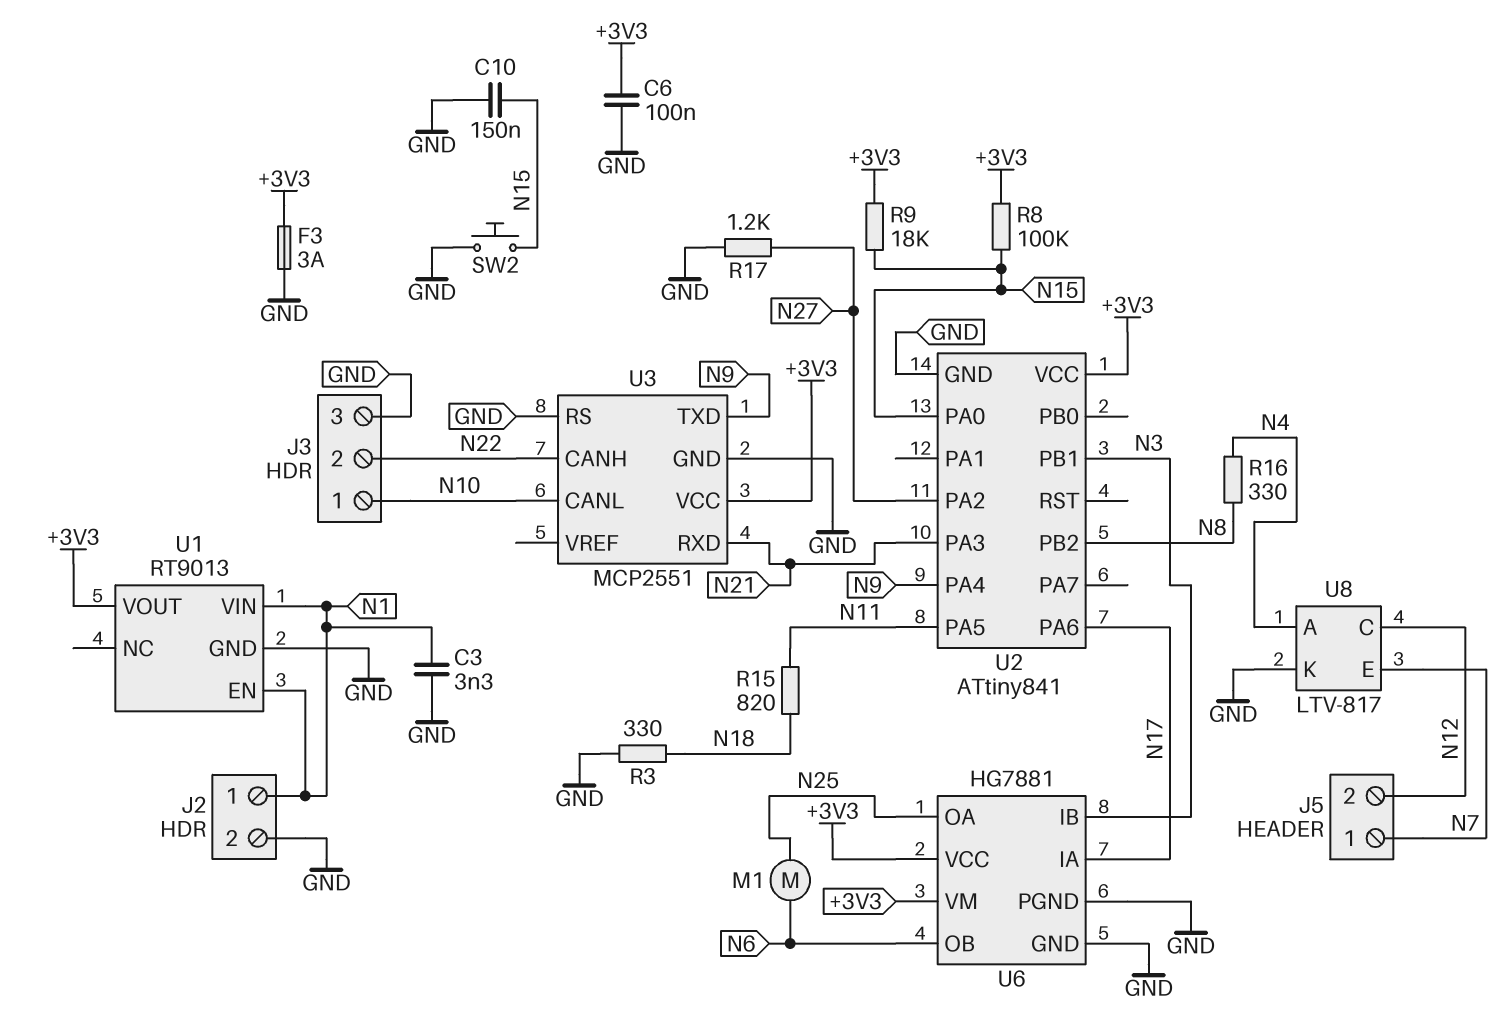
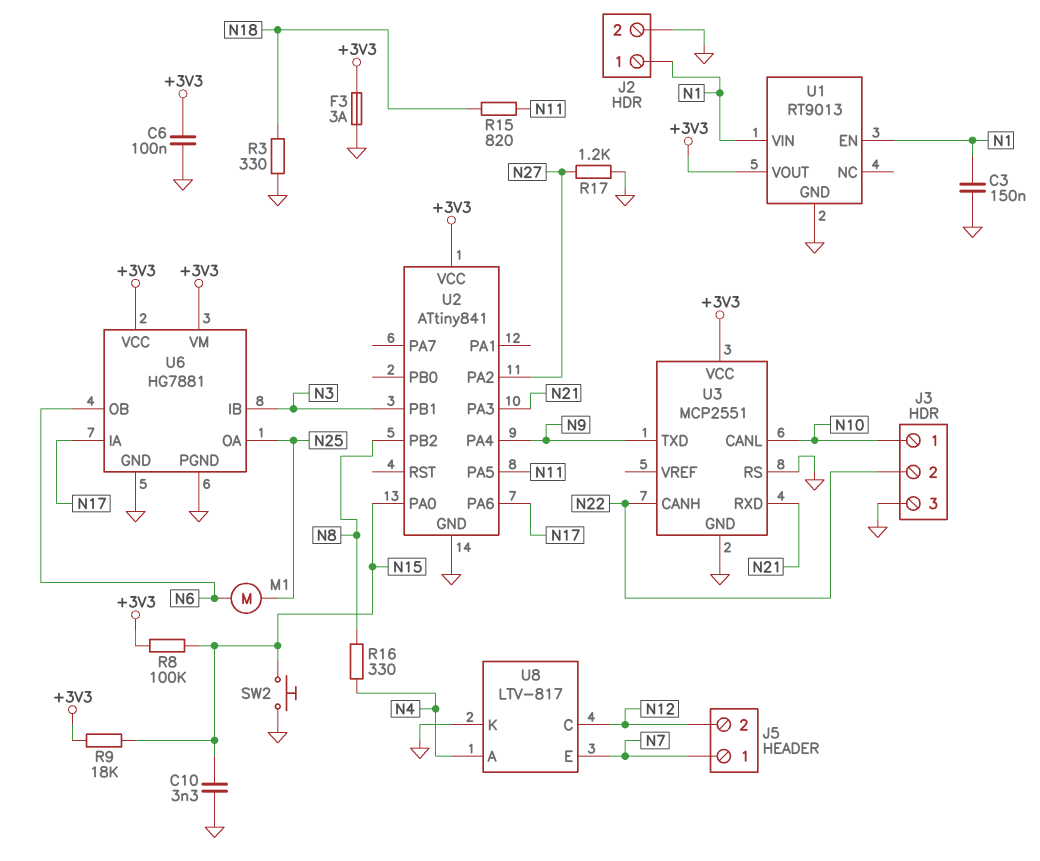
C3: 3.3nF (GND, N1) -> 150nF (GND, N1)
C10: 150nF (GND, N15) -> 3.3nF (GND, N15)

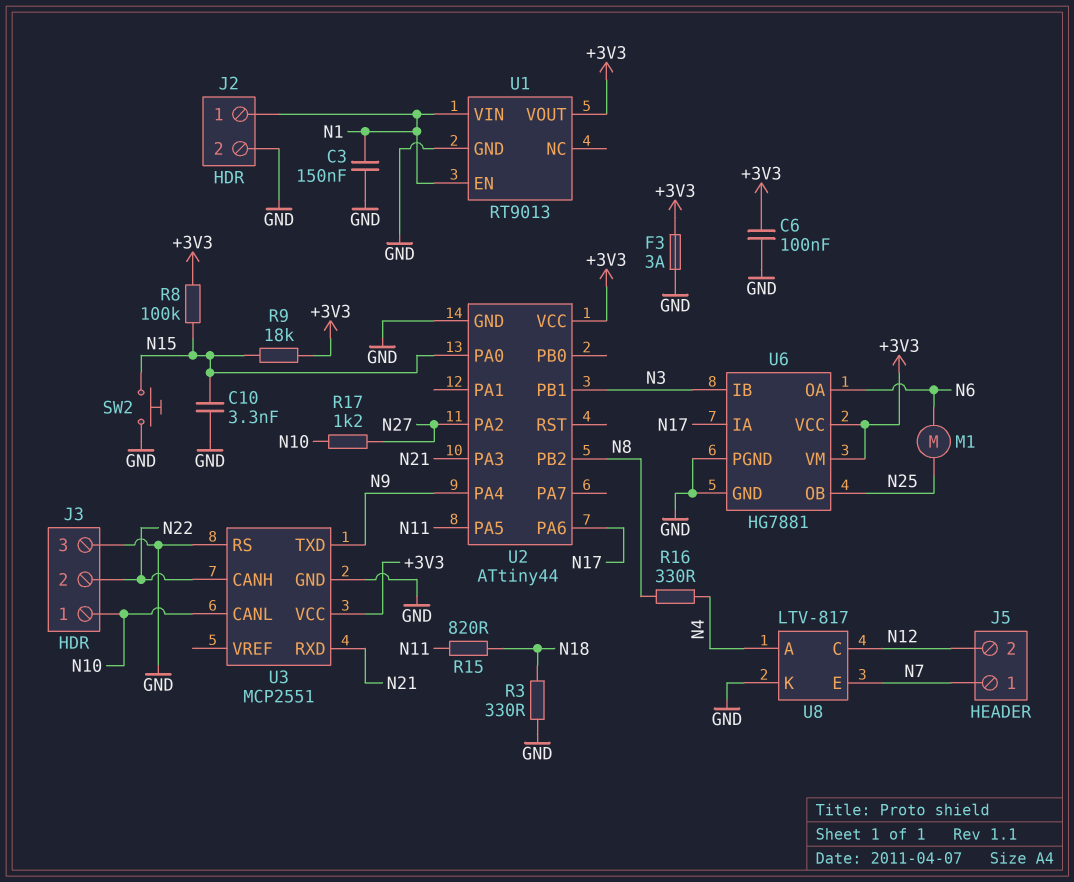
R17: 1.2k (GND, N27) -> 1.2k (N10, N27)
U2: ATtiny841 -> ATtiny44
U6 pin OA: N25 -> N6
U6 pin OB: N6 -> N25

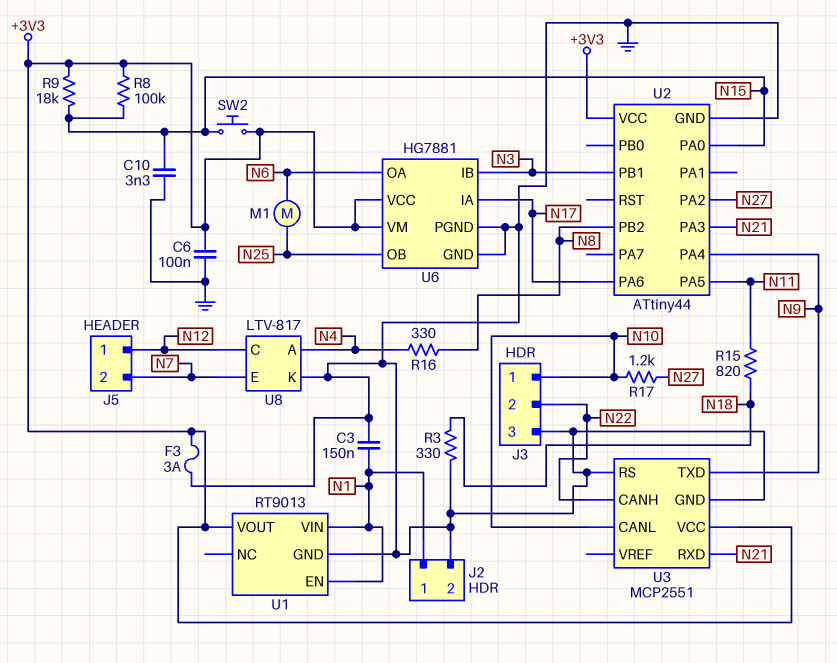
J5 pin 1: N7 -> N12
J5 pin 2: N12 -> N7
SW2: button (GND, N15) -> button (+3V3, N15)

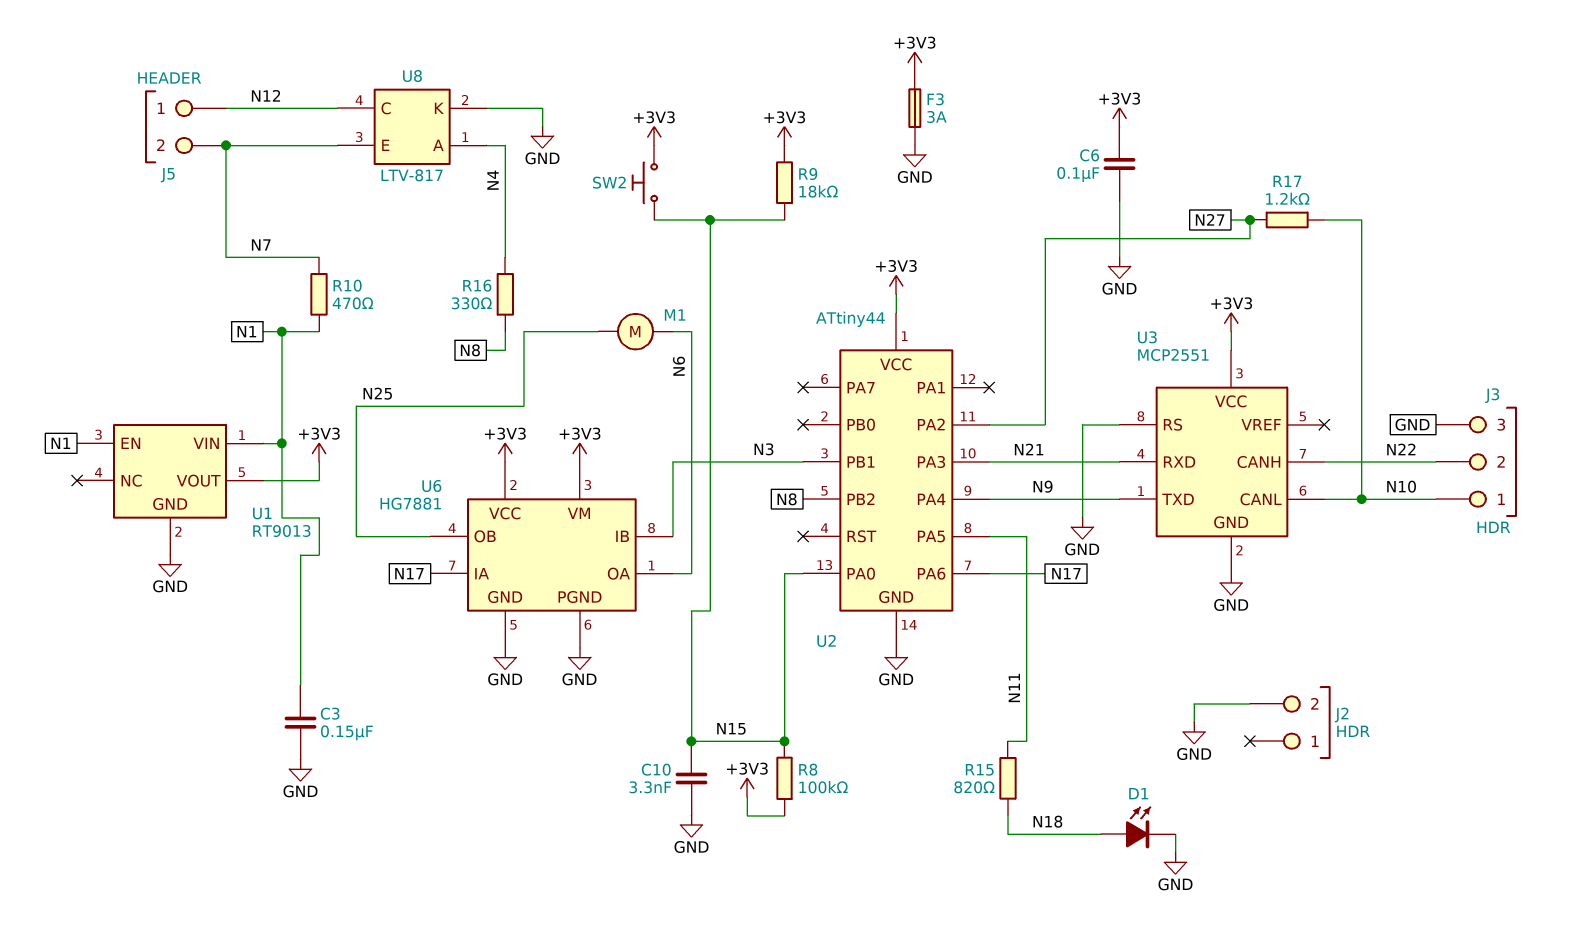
D1: none -> LED (A N18, K GND)
J2 pin 1: N1 -> none
R3: 330 (GND, N18) -> none
R10: none -> 470 (N1, N7)

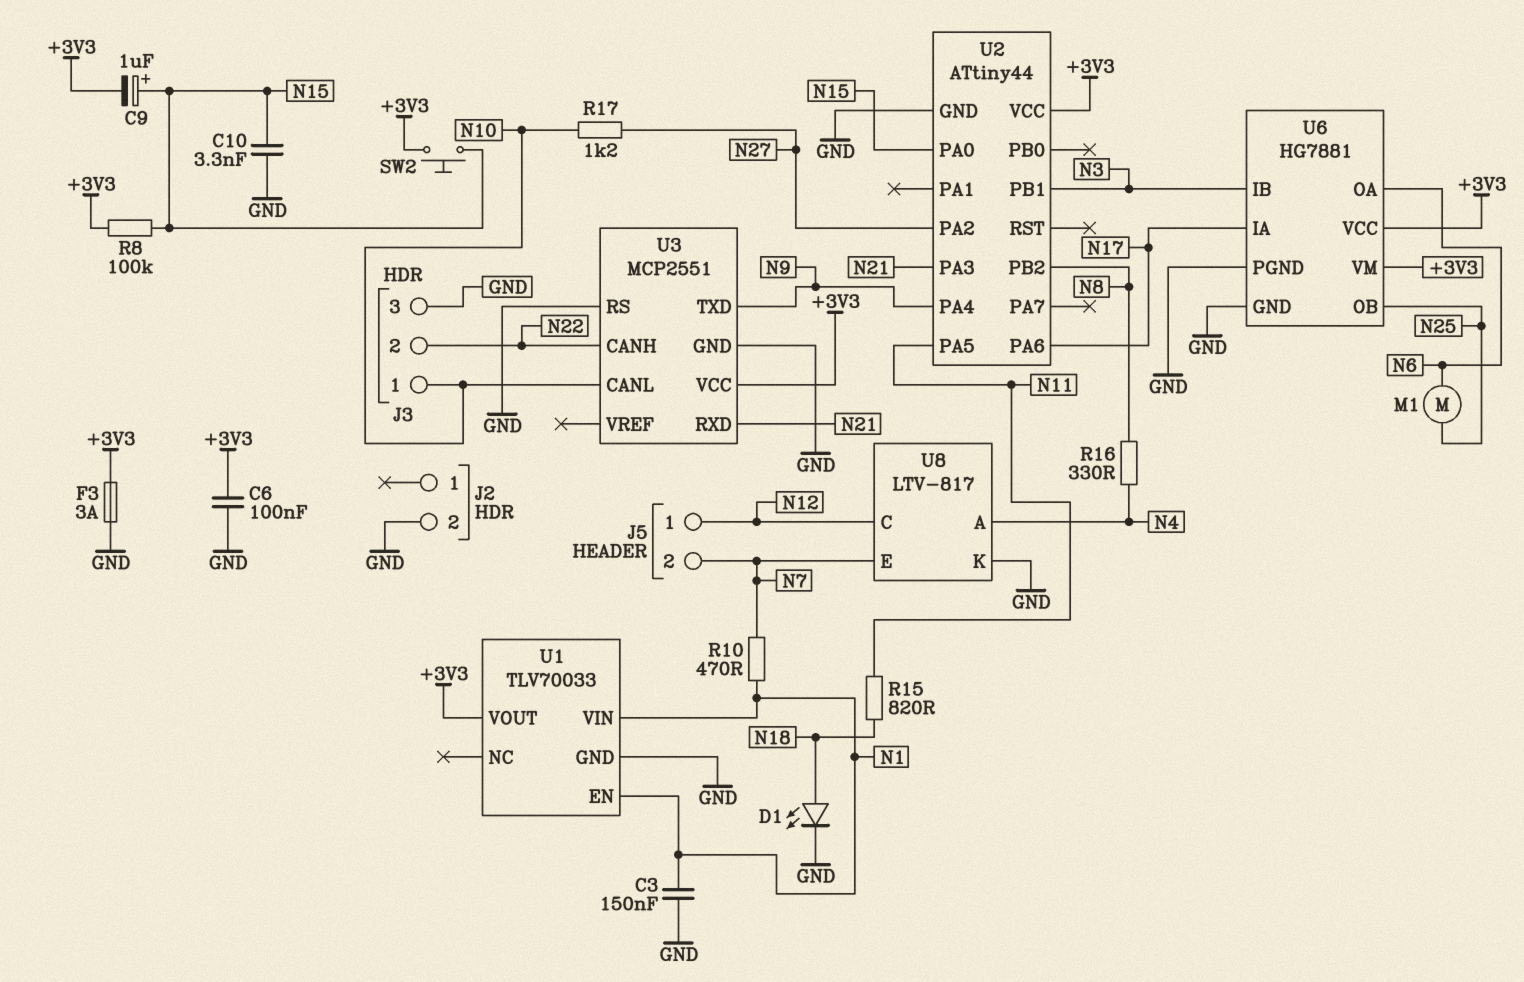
C9: none -> 1uF (plus N15, minus +3V3)
R9: 18k (+3V3, N15) -> none
U1: RT9013 -> TLV70033

